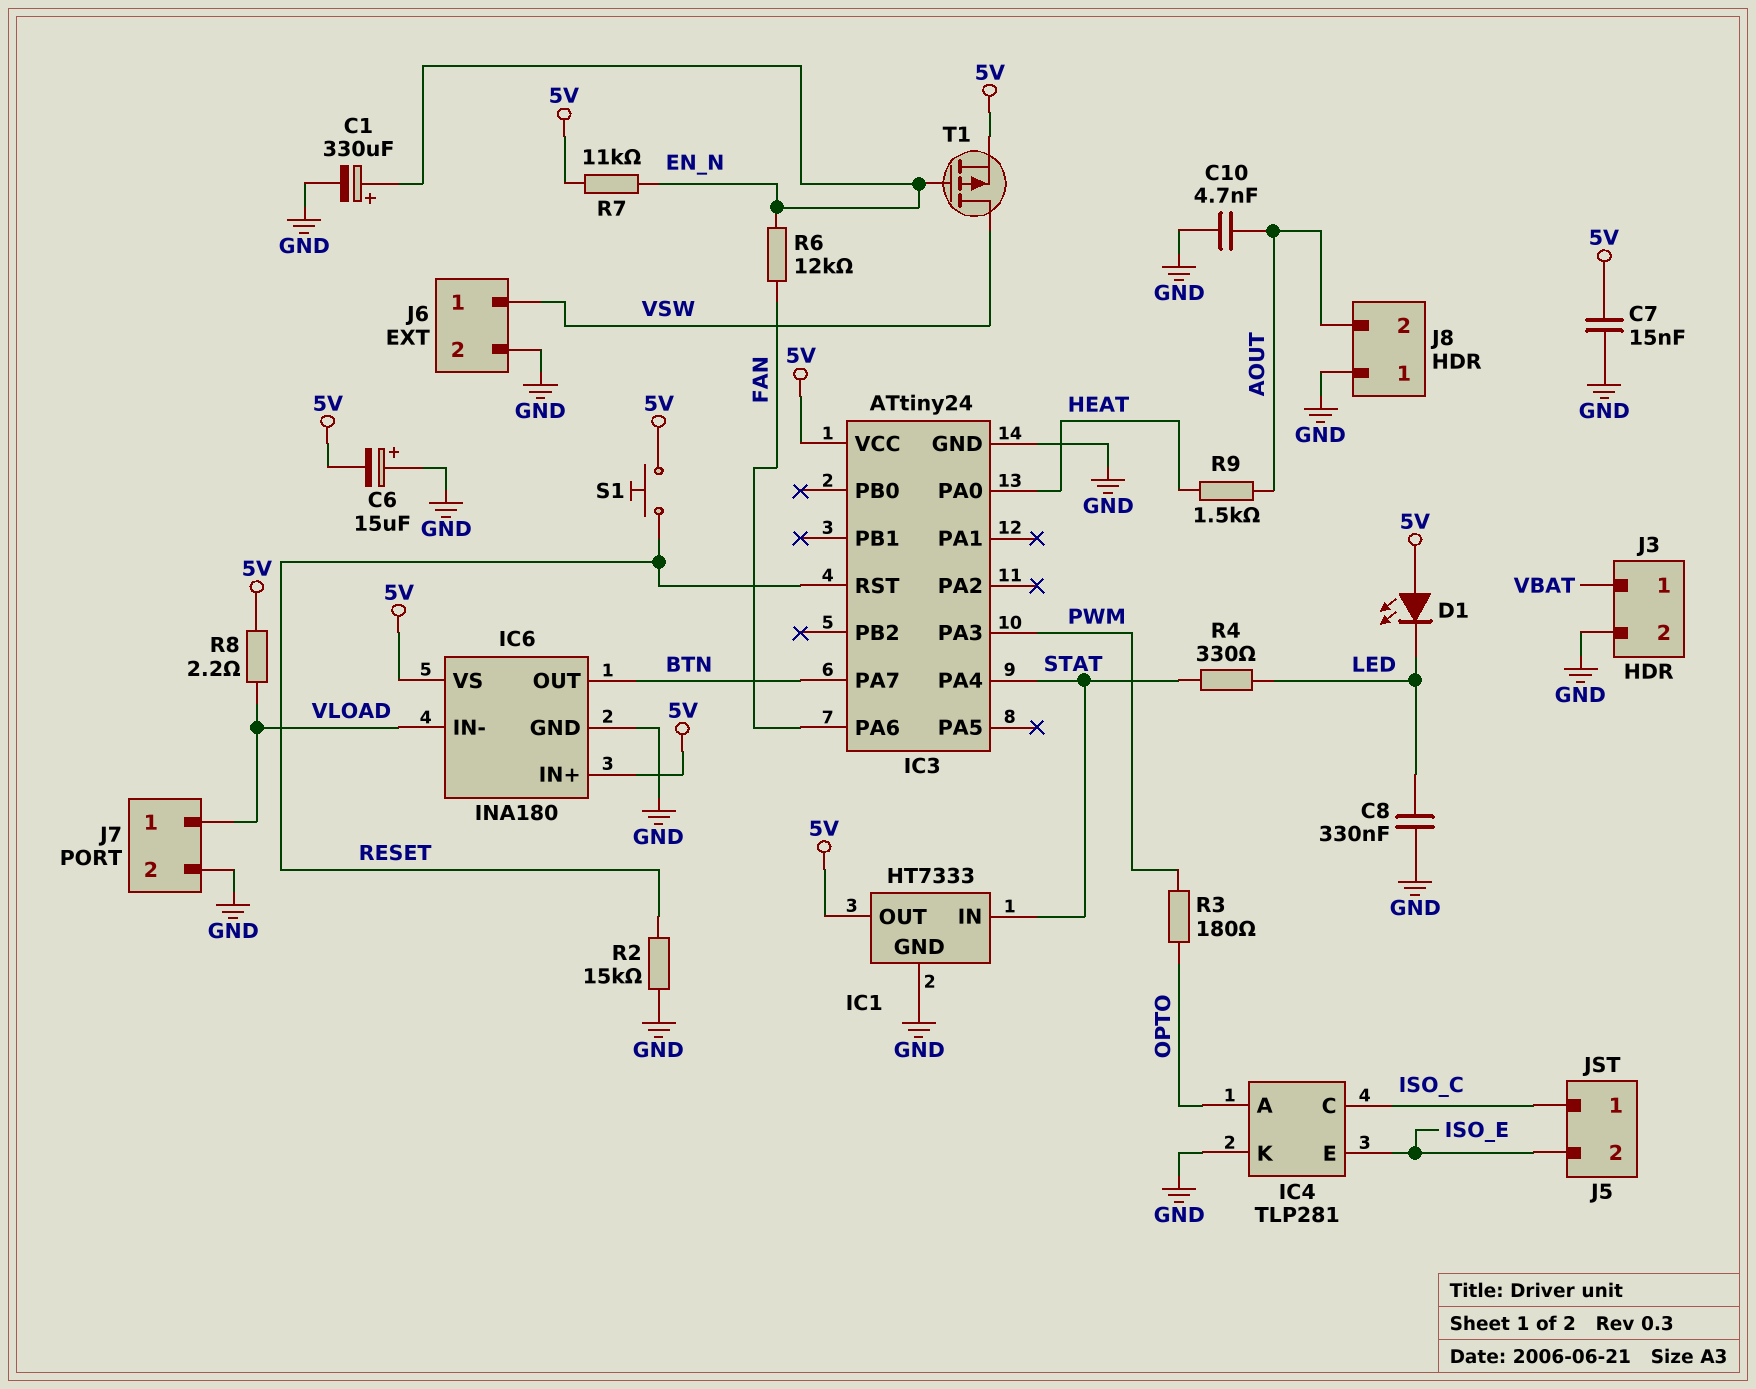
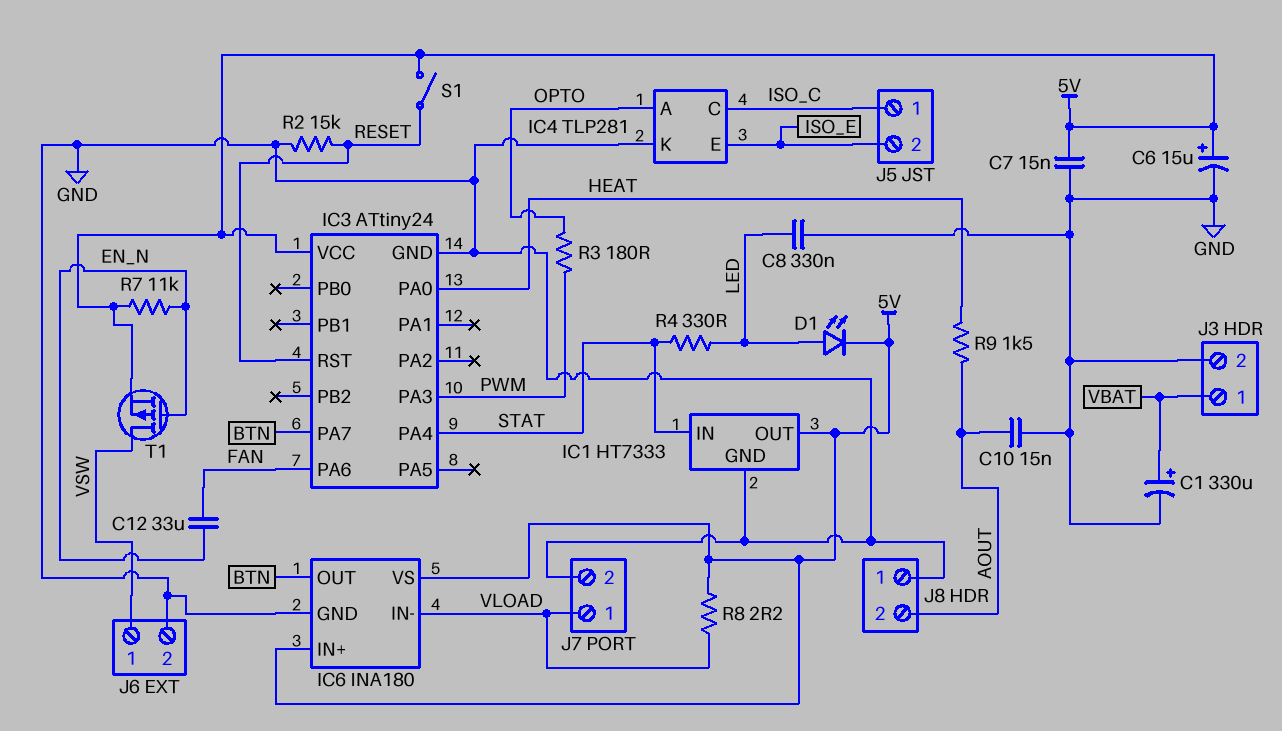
C1: 330uF (plus EN_N, minus GND) -> 330uF (plus VBAT, minus GND)
C6: 15uF (plus GND, minus 5V) -> 15uF (plus 5V, minus GND)
C10: 4.7nF (AOUT, GND) -> 15nF (AOUT, GND)
C12: none -> 33uF (EN_N, FAN)
D1: LED (A 5V, K LED) -> LED (A LED, K 5V)
R6: 12k (EN_N, FAN) -> none
S1: button (5V, RESET) -> switch (5V, RESET)

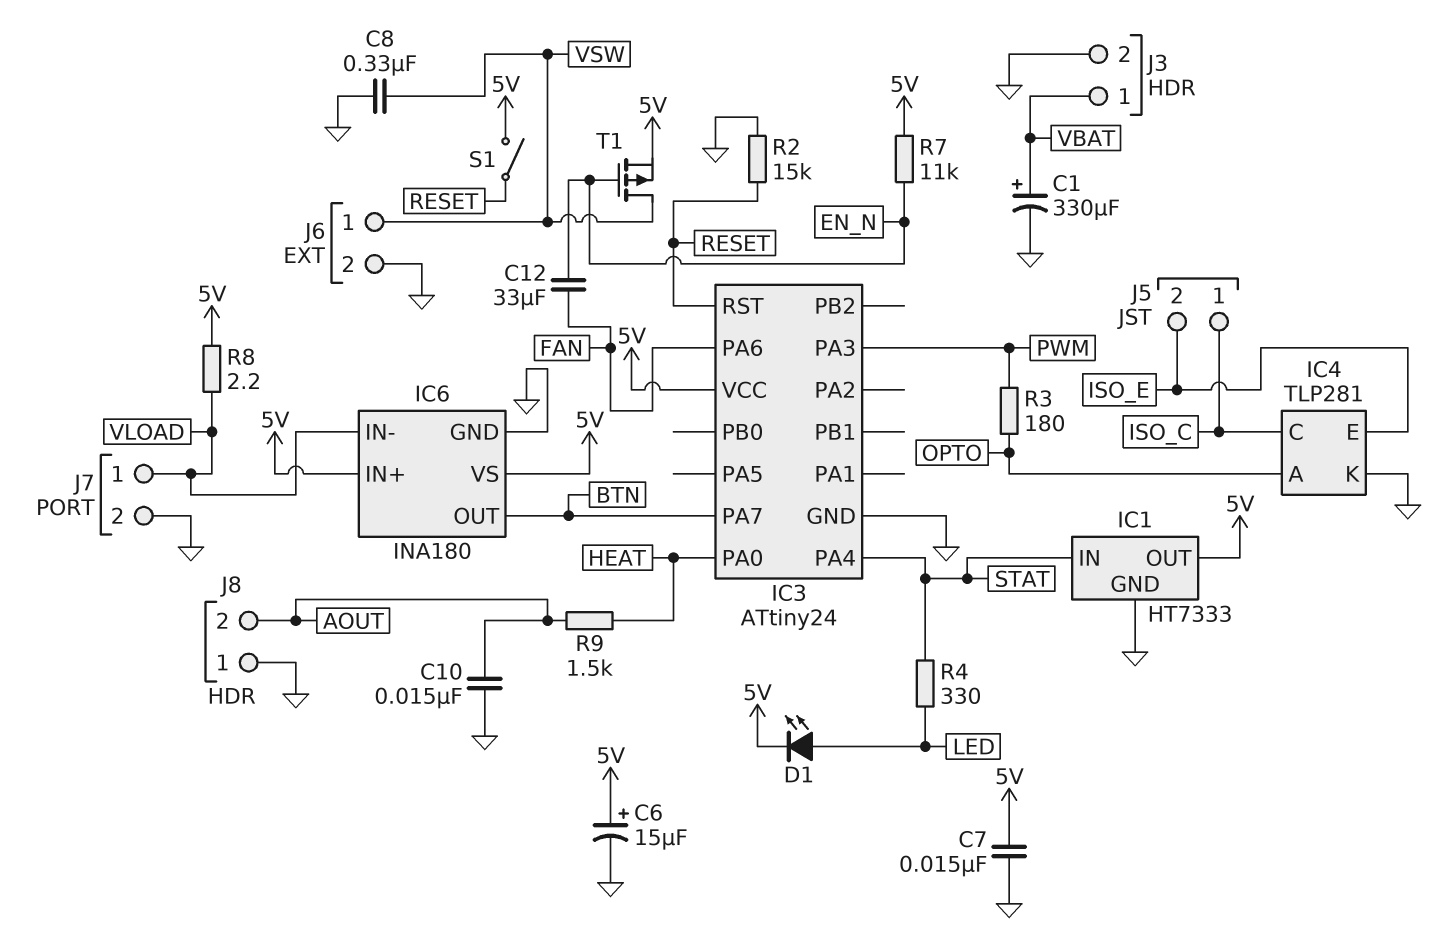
C8: 330nF (GND, LED) -> 330nF (GND, VSW)

